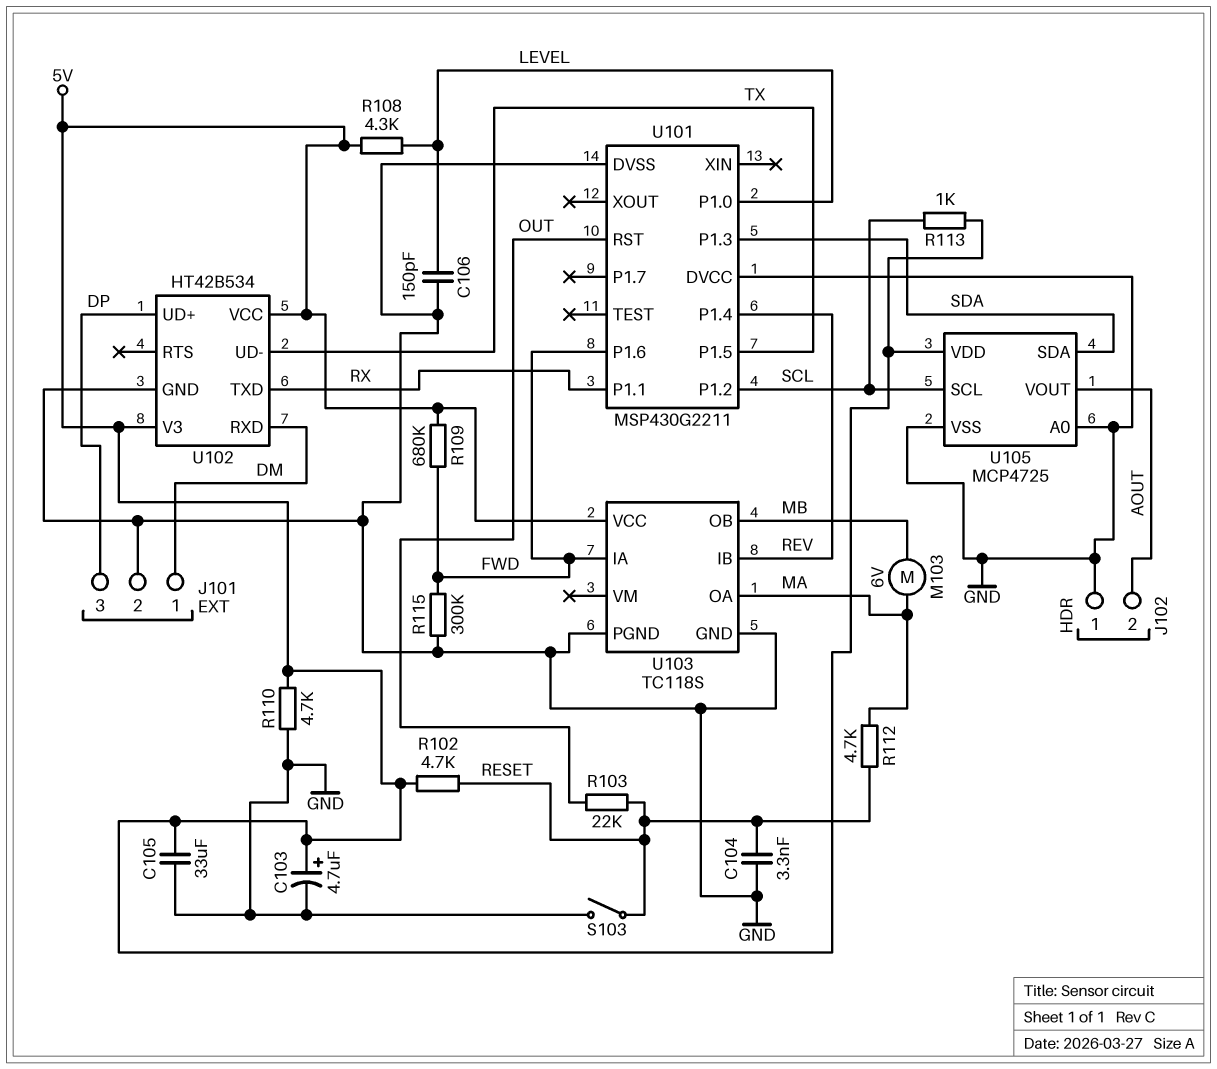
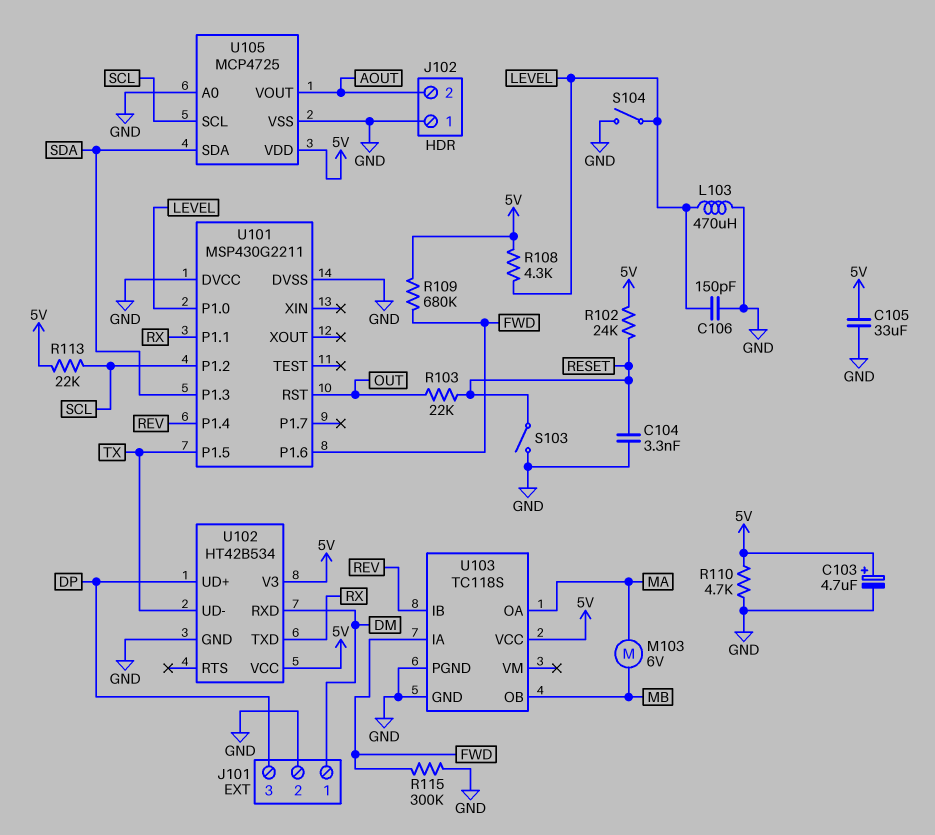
L103: none -> 470uH (GND, LEVEL)
R102: 4.7k (5V, RESET) -> 24k (5V, RESET)
R112: 4.7k (MA, RESET) -> none
R113: 1k (5V, SCL) -> 22k (5V, SCL)
S104: none -> switch (GND, LEVEL)

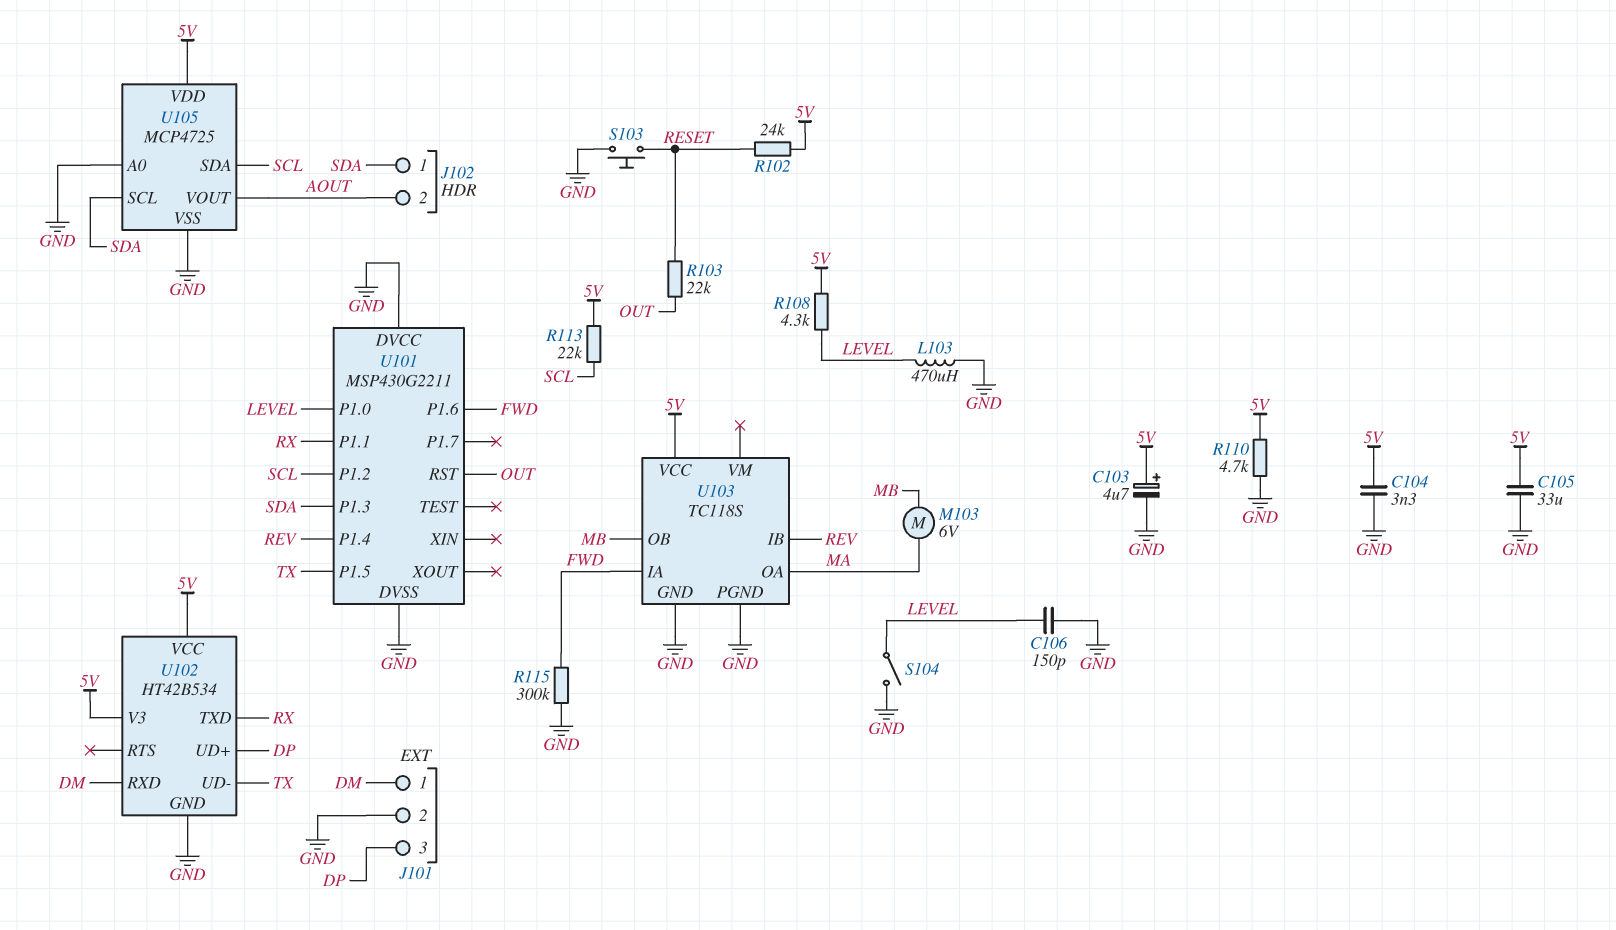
C104: 3.3nF (GND, RESET) -> 3.3nF (5V, GND)
J102 pin 1: GND -> SDA
R109: 680k (5V, FWD) -> none
S103: switch (GND, RESET) -> button (GND, RESET)
U105 pin SCL: SCL -> SDA
U105 pin SDA: SDA -> SCL

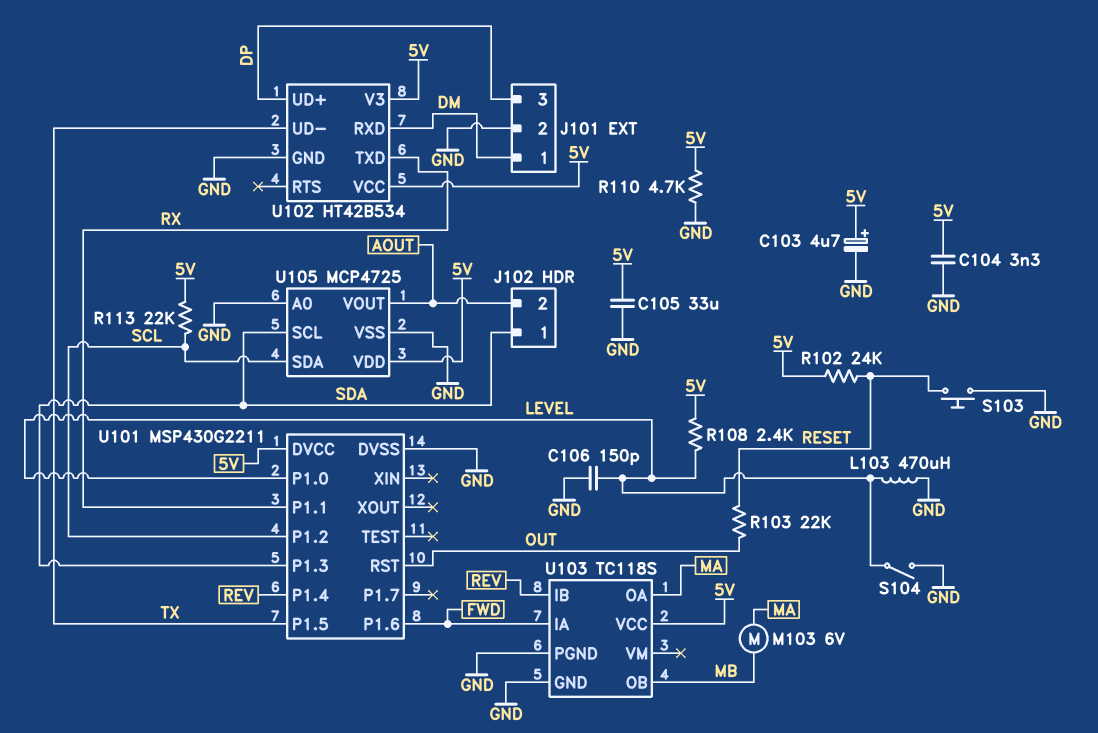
R108: 4.3k (5V, LEVEL) -> 2.4k (5V, LEVEL)
R115: 300k (FWD, GND) -> none
U101 pin DVCC: GND -> 5V

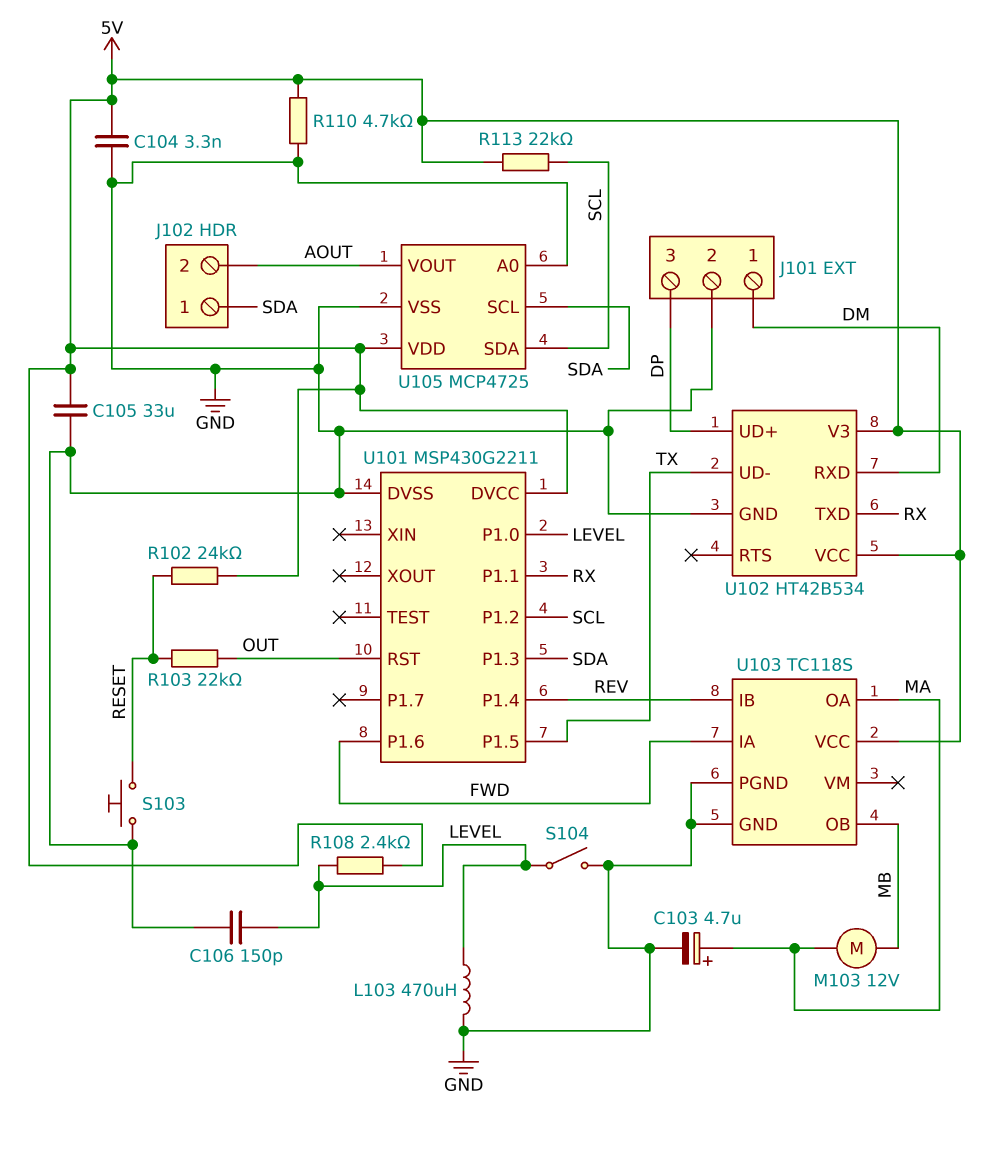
C103: 4.7uF (plus 5V, minus GND) -> 4.7uF (plus MA, minus GND)
M103: motor 6V (MA, MB) -> motor 12V (MA, MB)

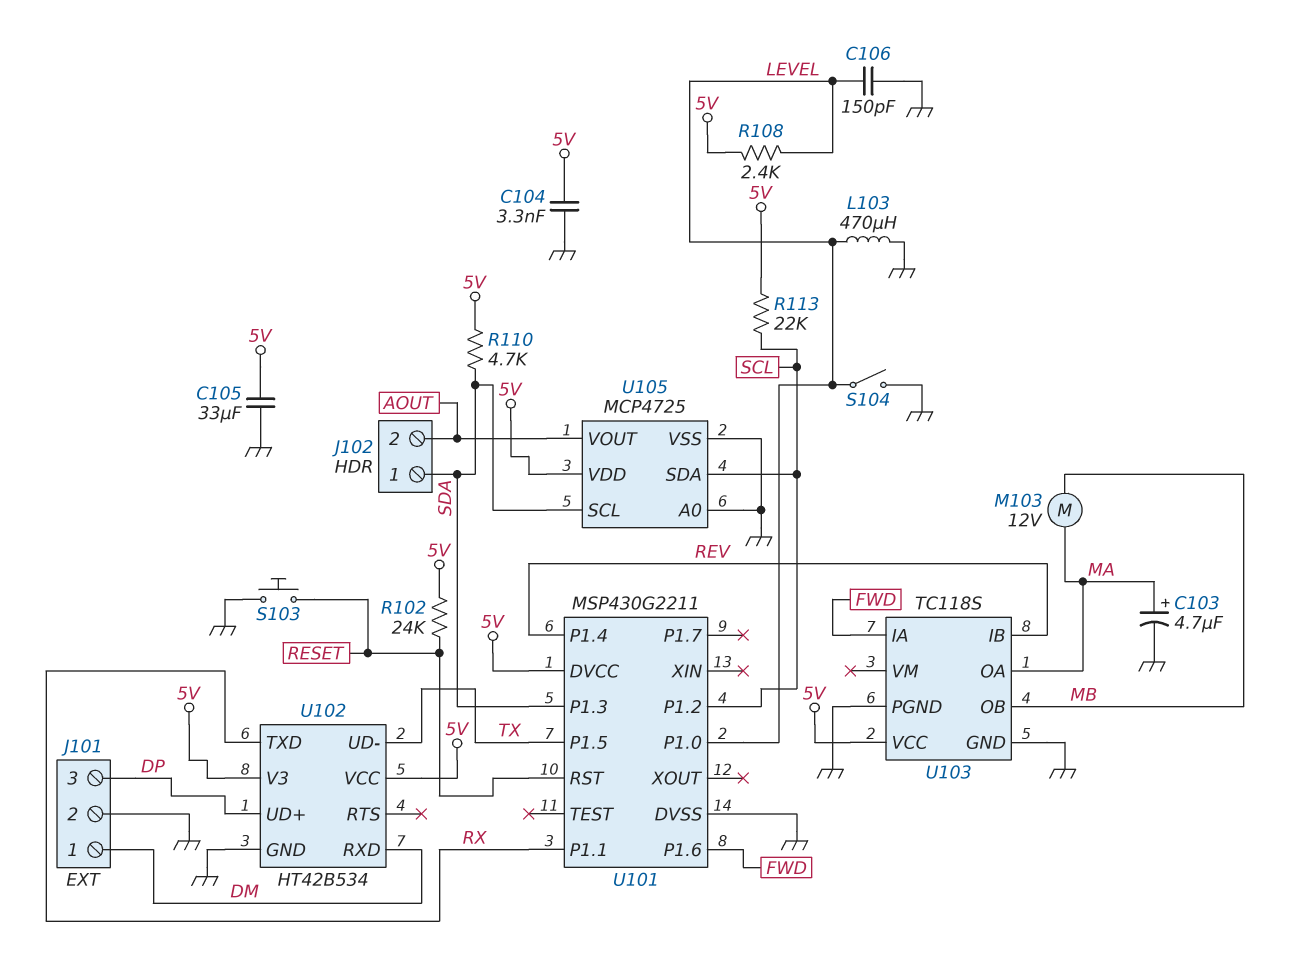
R103: 22k (OUT, RESET) -> none
R110: 4.7k (5V, GND) -> 4.7k (5V, SDA)
U101 pin RST: OUT -> RESET

